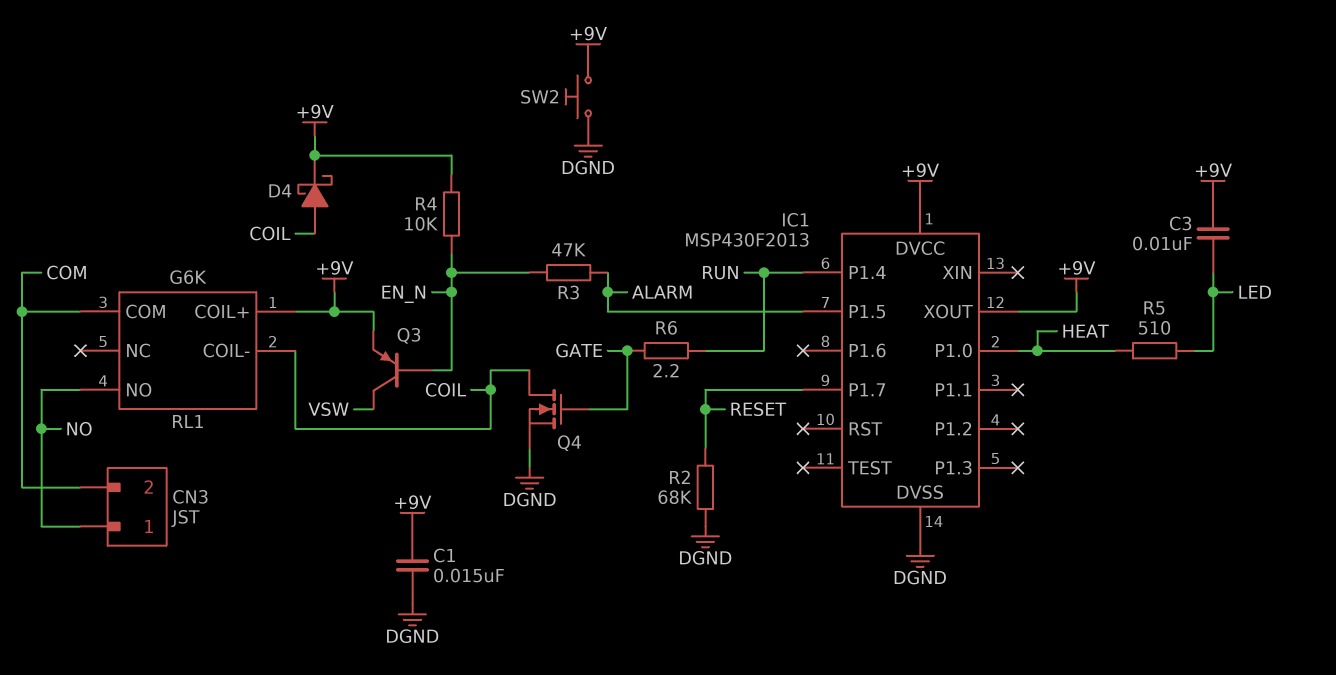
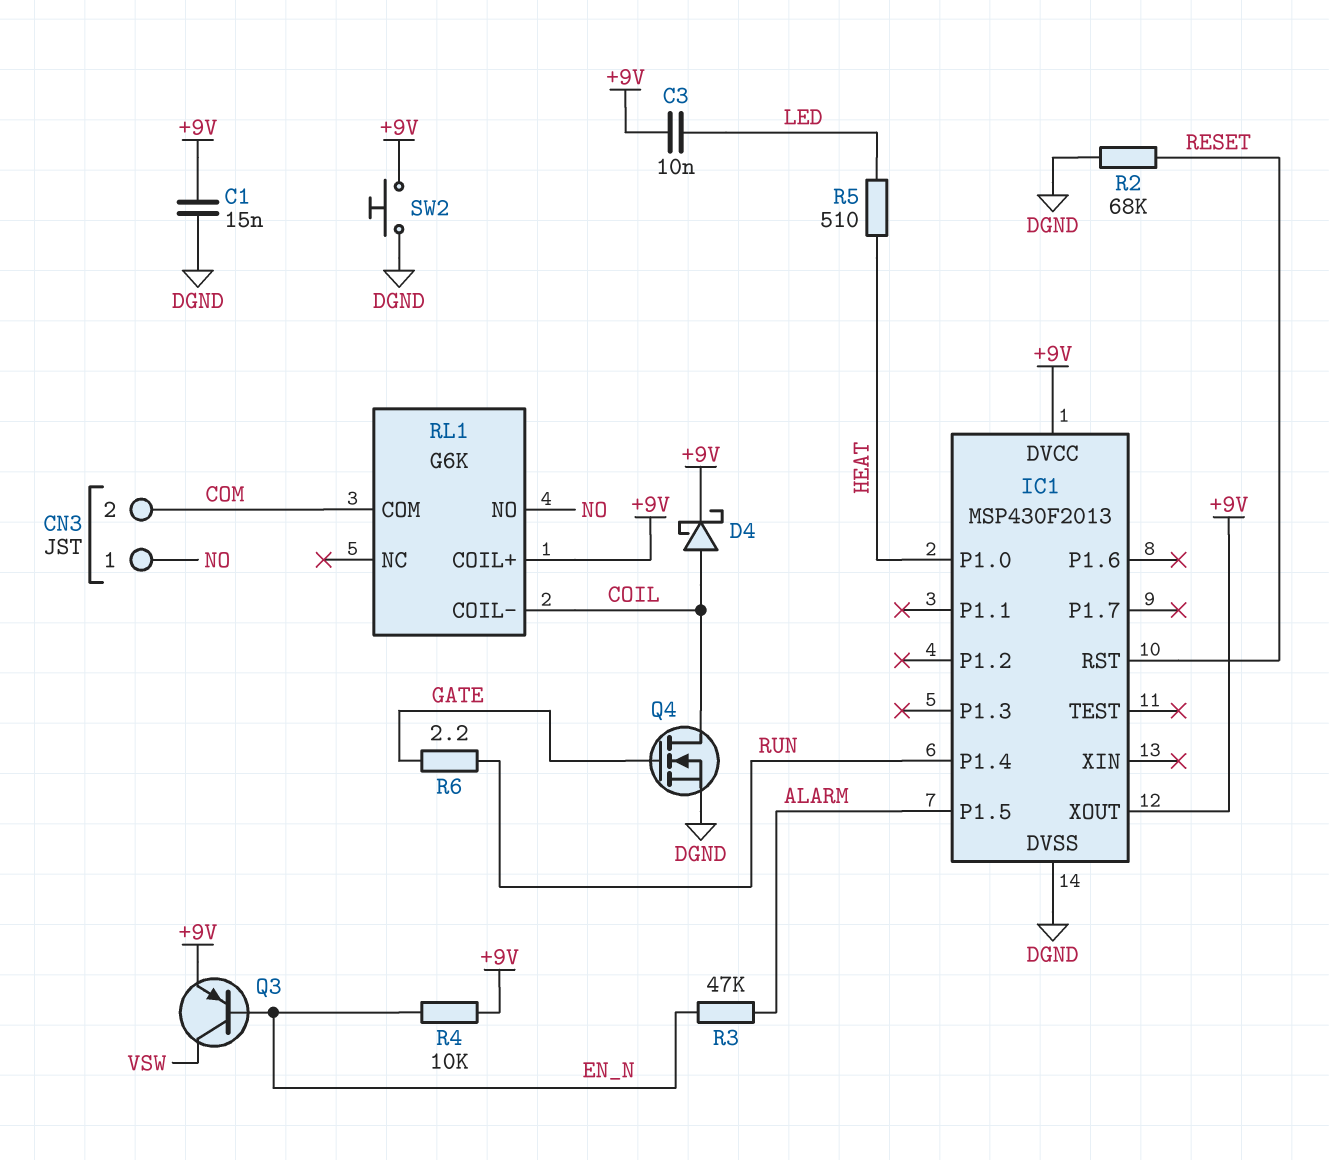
IC1 pin P1.7: RESET -> none
IC1 pin RST: none -> RESET

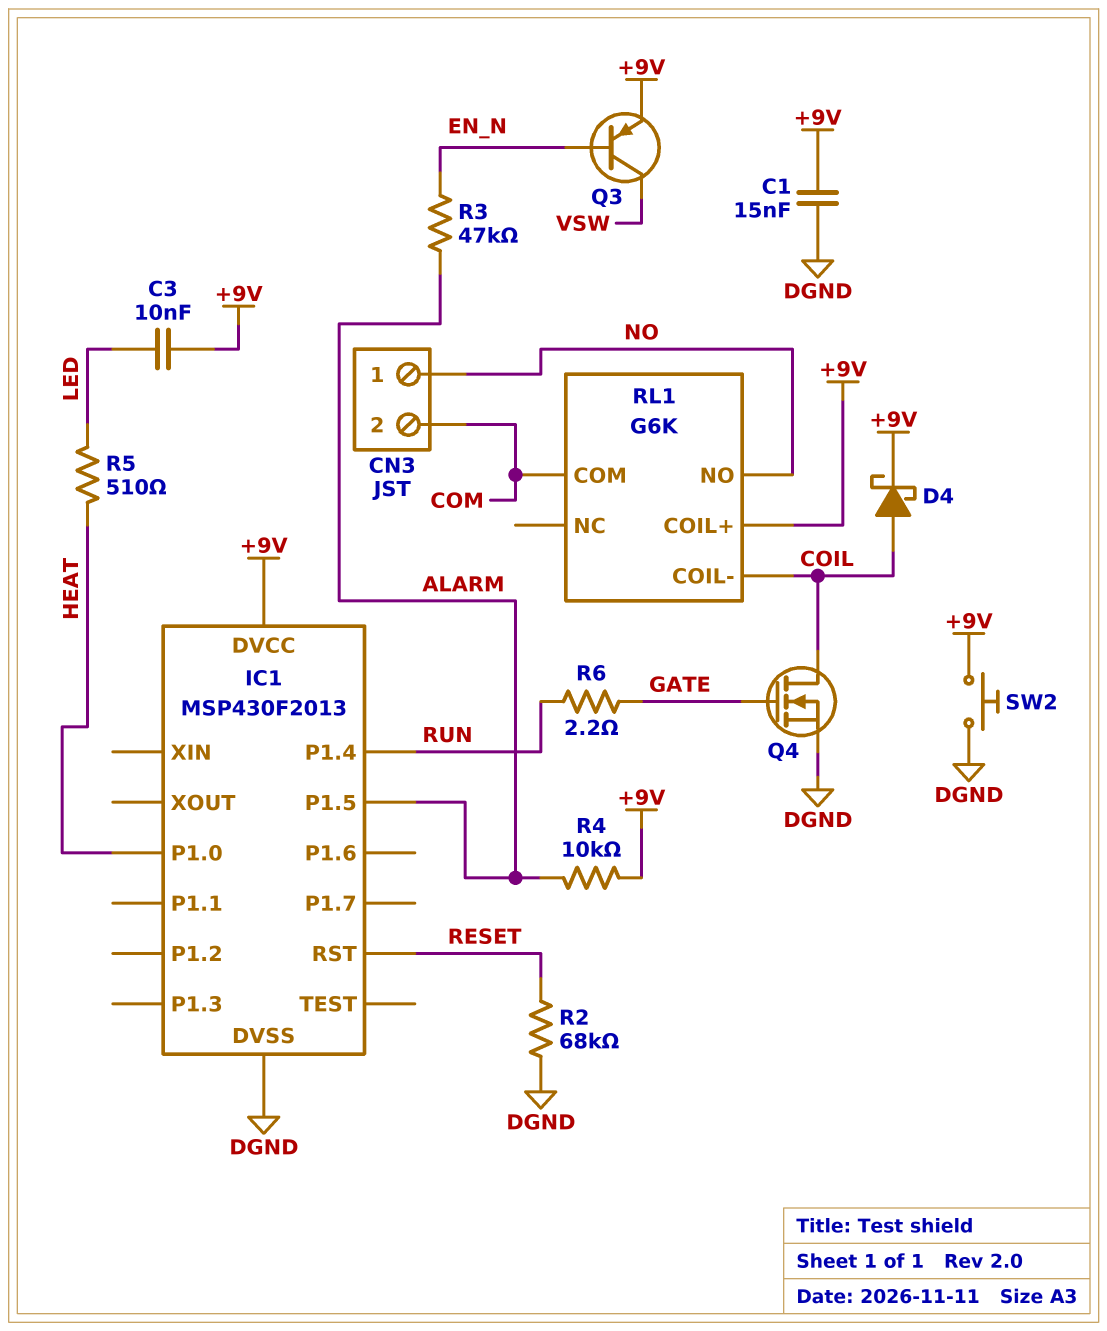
IC1 pin XOUT: +9V -> none
R4: 10k (+9V, EN_N) -> 10k (+9V, ALARM)

